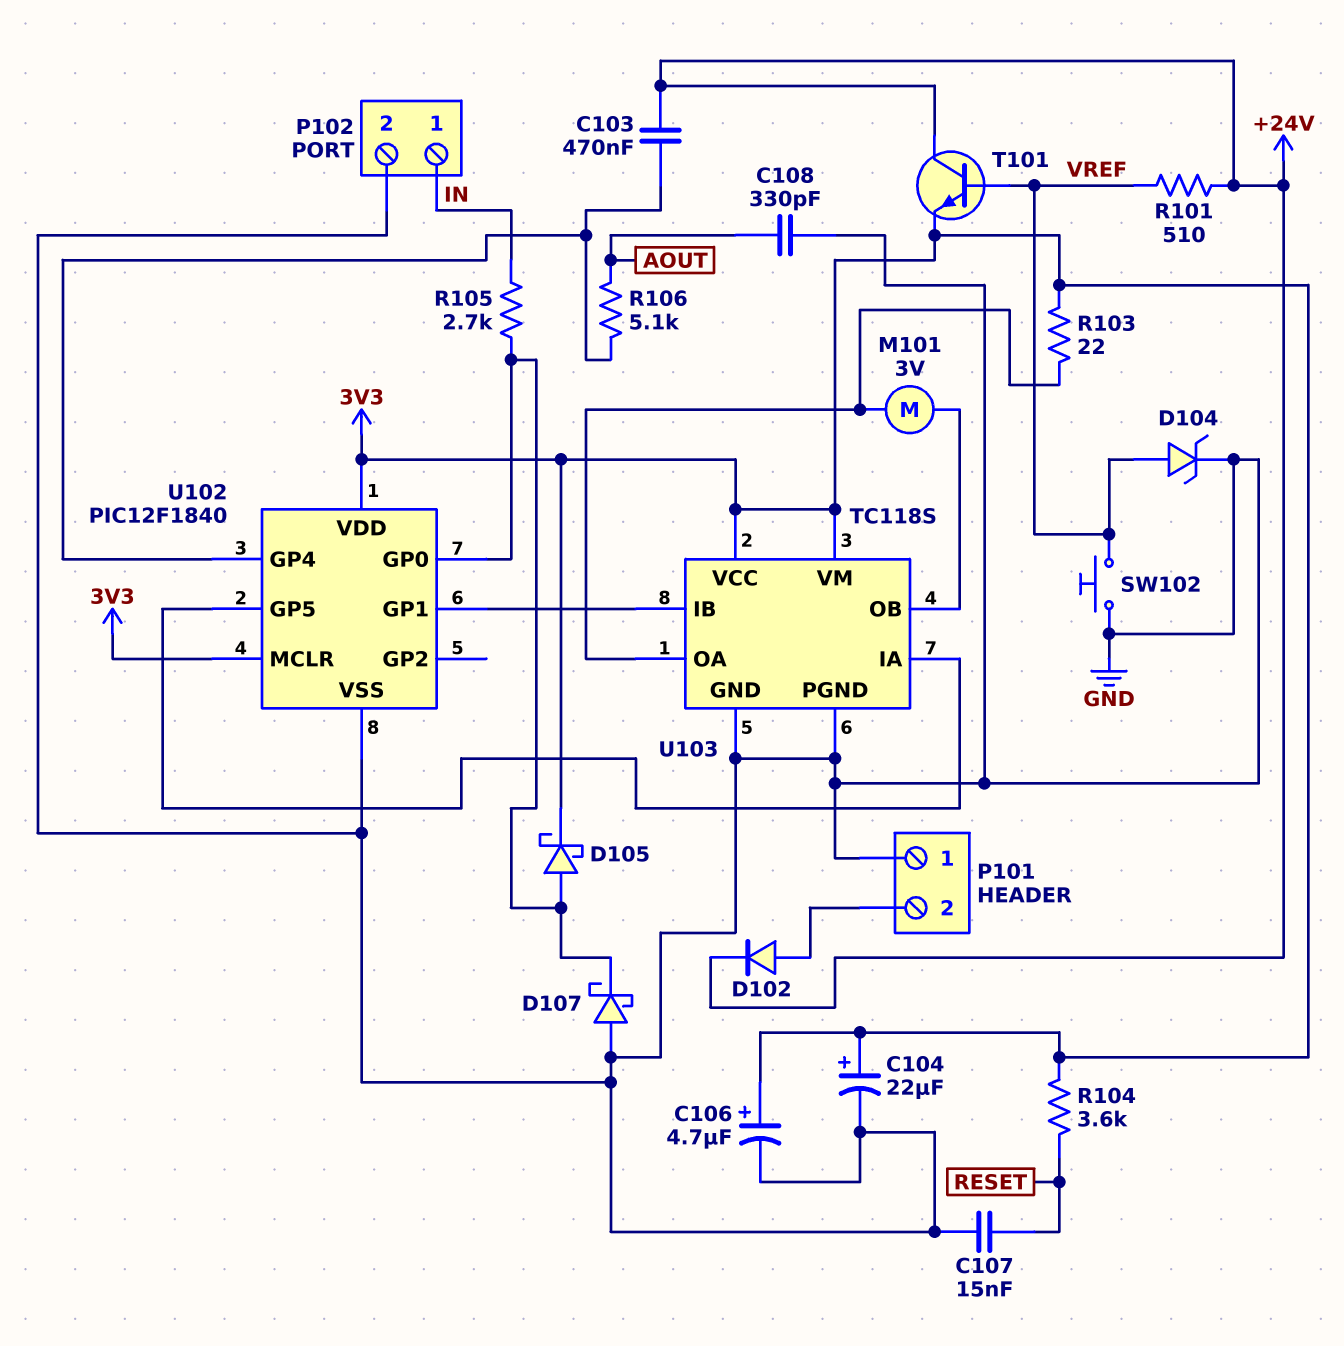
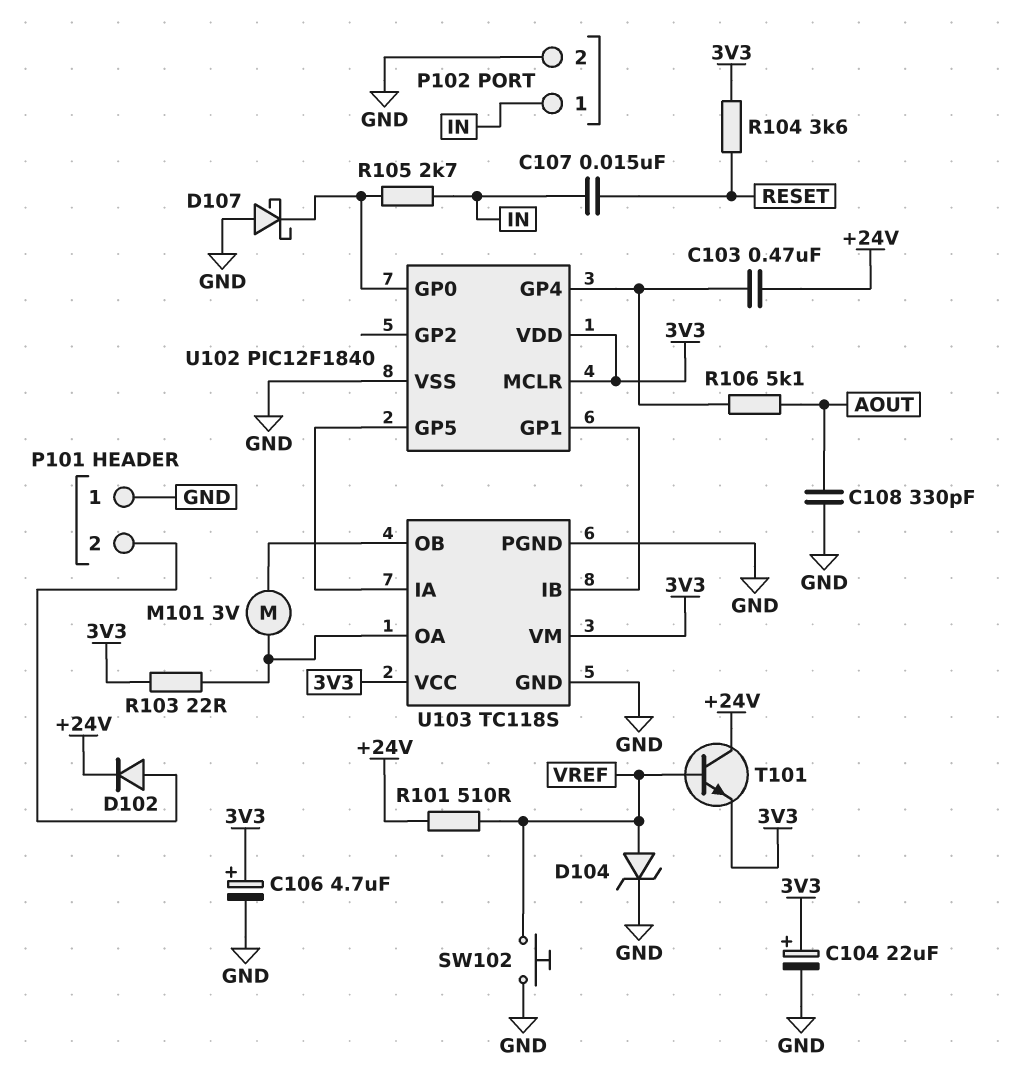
C107: 15nF (GND, RESET) -> 15nF (IN, RESET)
D105: schottky (A U102/GP0, K 3V3) -> none

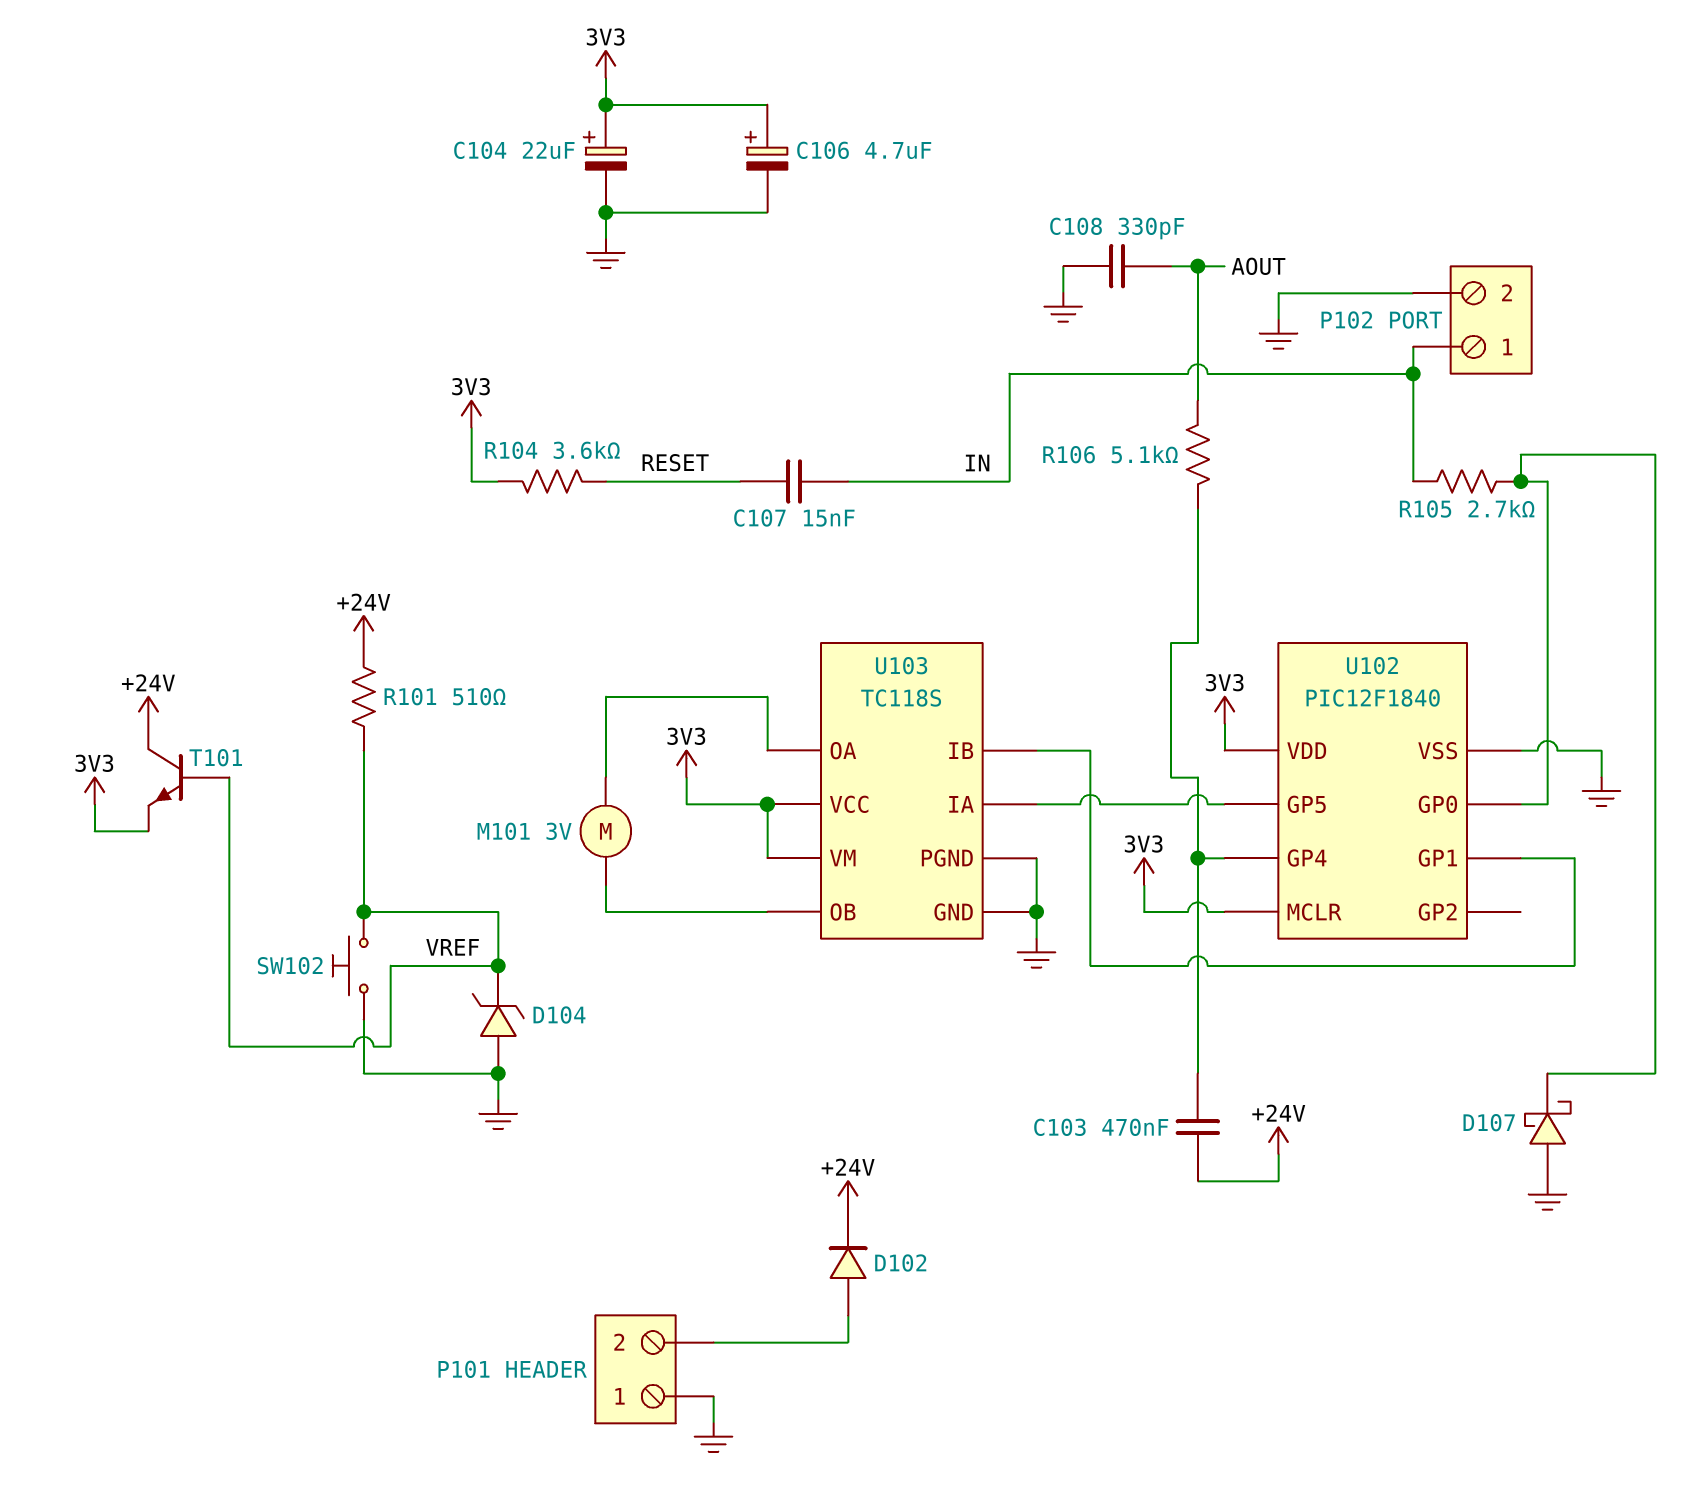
D104: zener (A VREF, K GND) -> zener (A GND, K VREF)
R103: 22 (3V3, U103/OA) -> none

